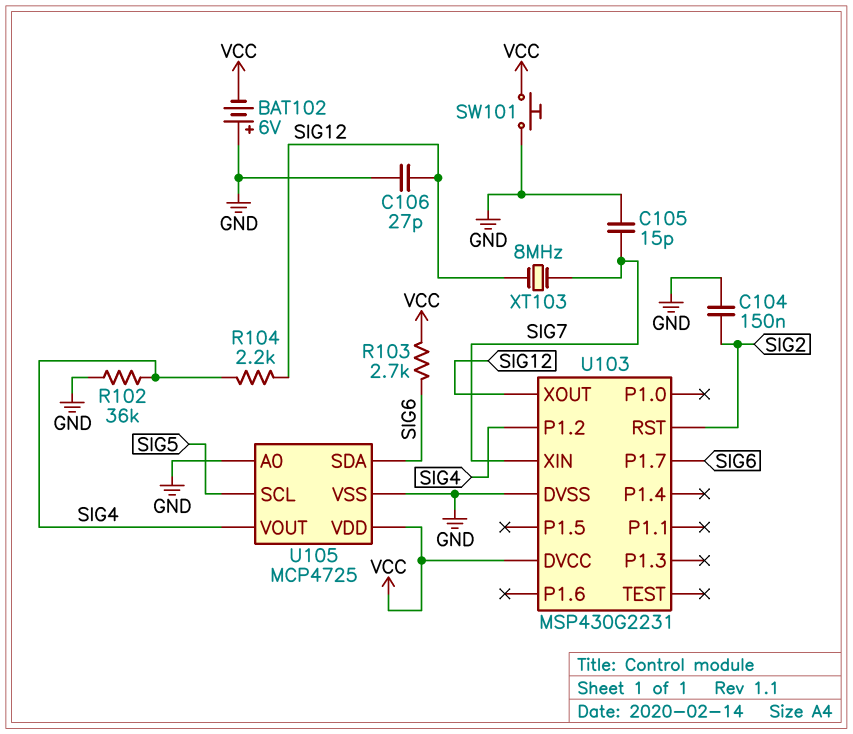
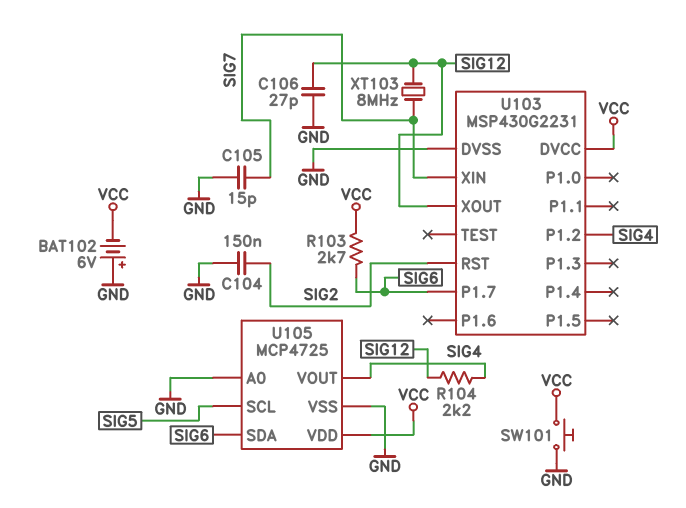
R102: 36k (GND, SIG4) -> none

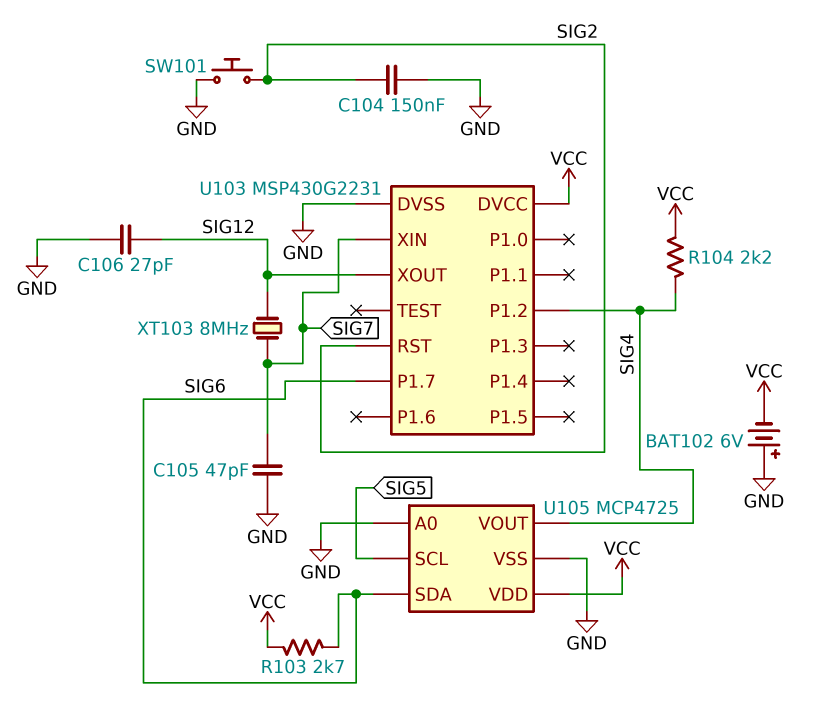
C105: 15pF (GND, SIG7) -> 47pF (GND, SIG7)
R104: 2.2k (SIG4, SIG12) -> 2.2k (SIG4, VCC)
SW101: button (GND, VCC) -> button (GND, SIG2)

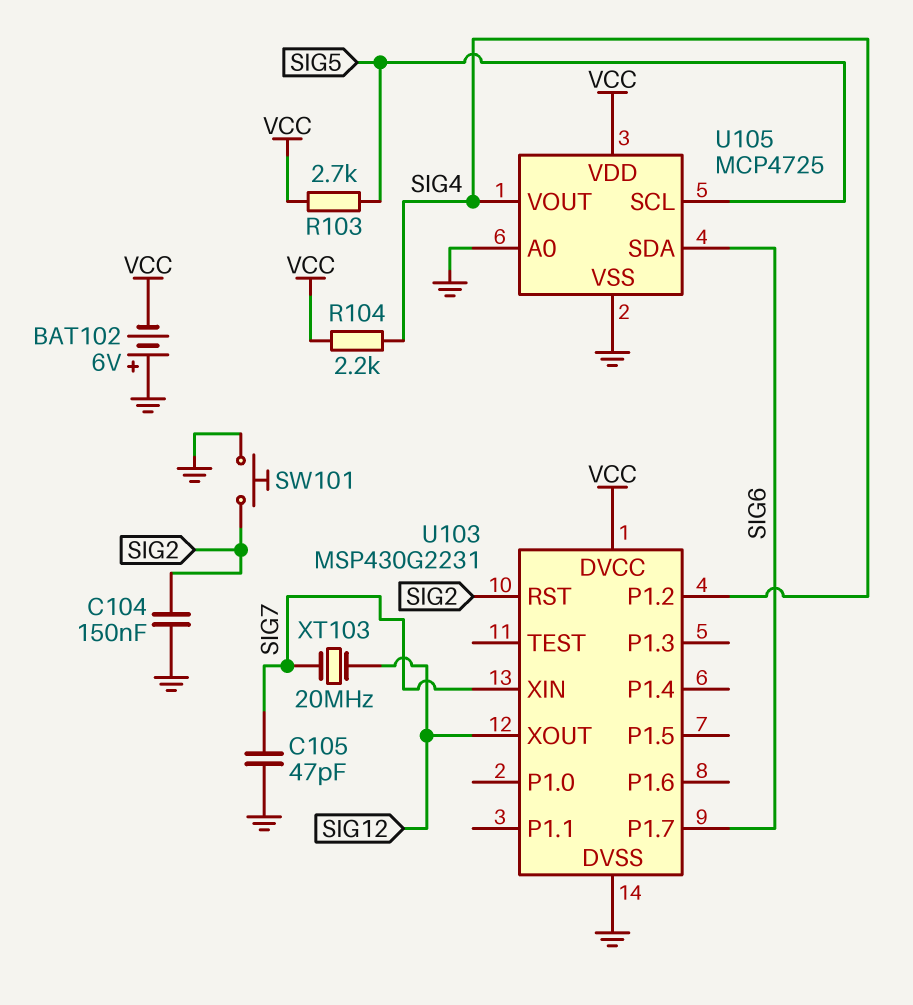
C106: 27pF (GND, SIG12) -> none
R103: 2.7k (SIG6, VCC) -> 2.7k (SIG5, VCC)
XT103: 8MHz (SIG7, SIG12) -> 20MHz (SIG7, SIG12)

